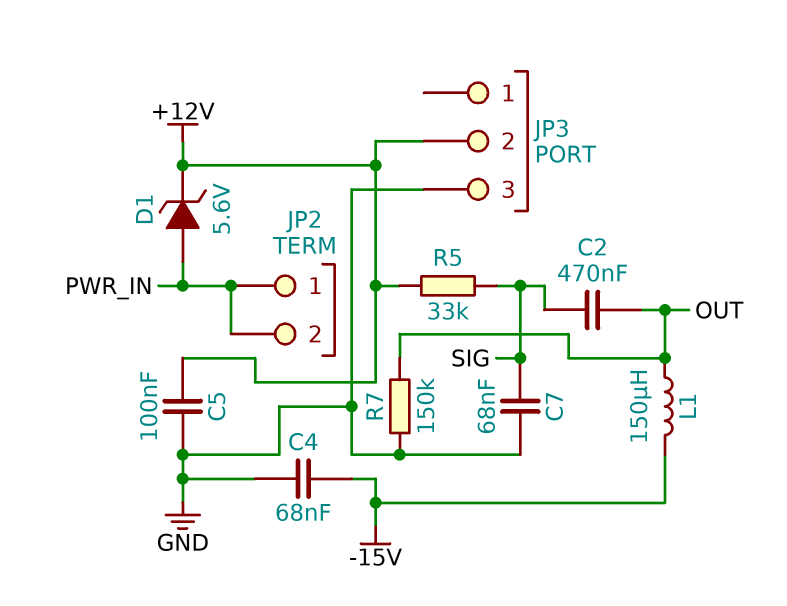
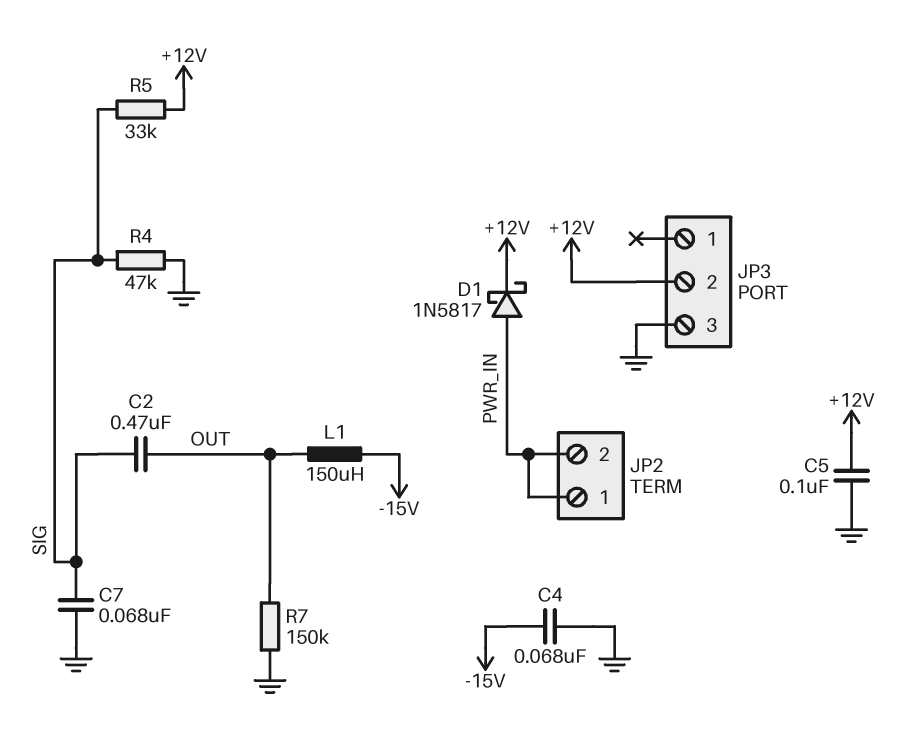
D1: zener 5.6V (A PWR_IN, K +12V) -> schottky 1N5817 (A PWR_IN, K +12V)
R4: none -> 47k (GND, SIG)

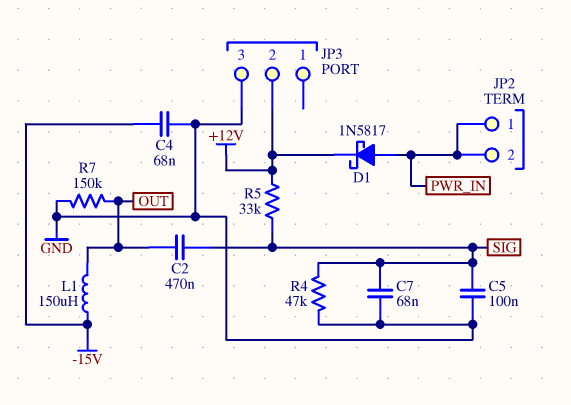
C5: 100nF (+12V, GND) -> 100nF (GND, SIG)

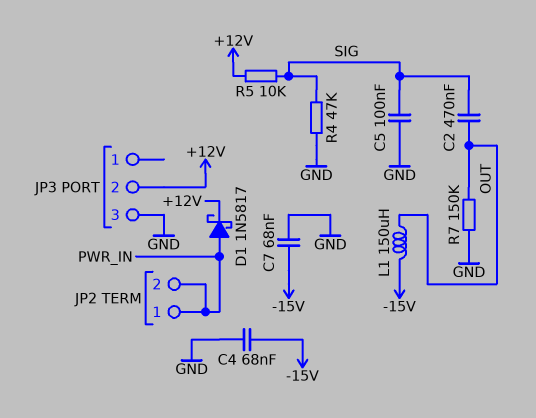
C7: 68nF (GND, SIG) -> 68nF (-15V, GND)
R5: 33k (+12V, SIG) -> 10k (+12V, SIG)

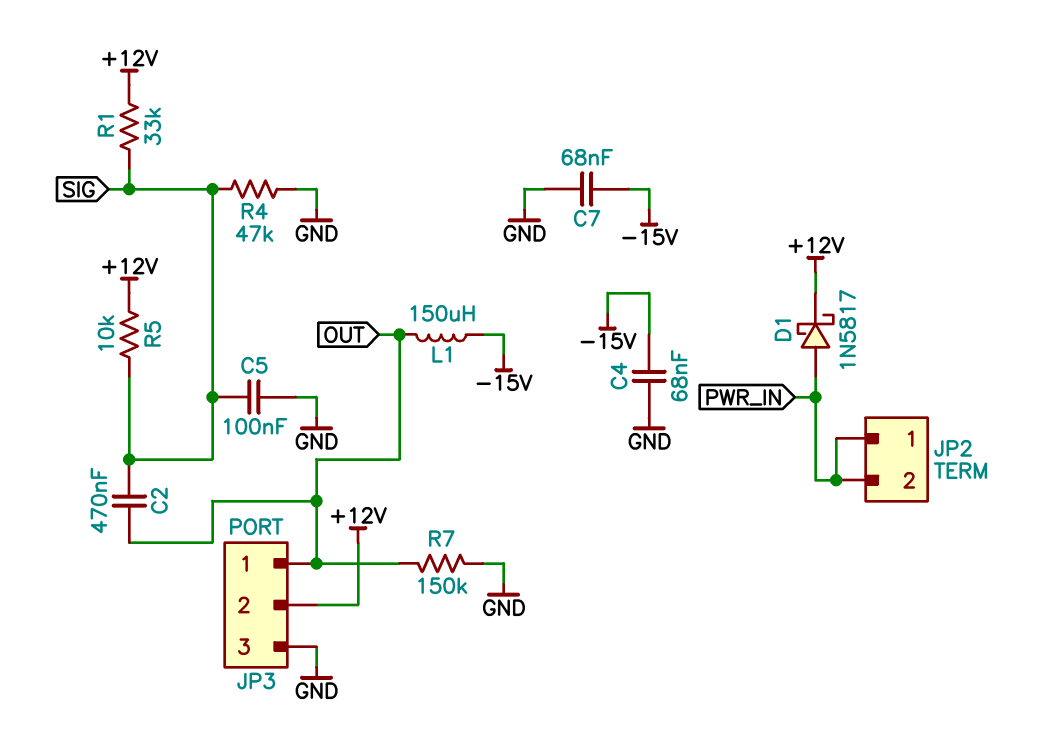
JP3 pin 1: none -> OUT
R1: none -> 33k (+12V, SIG)

